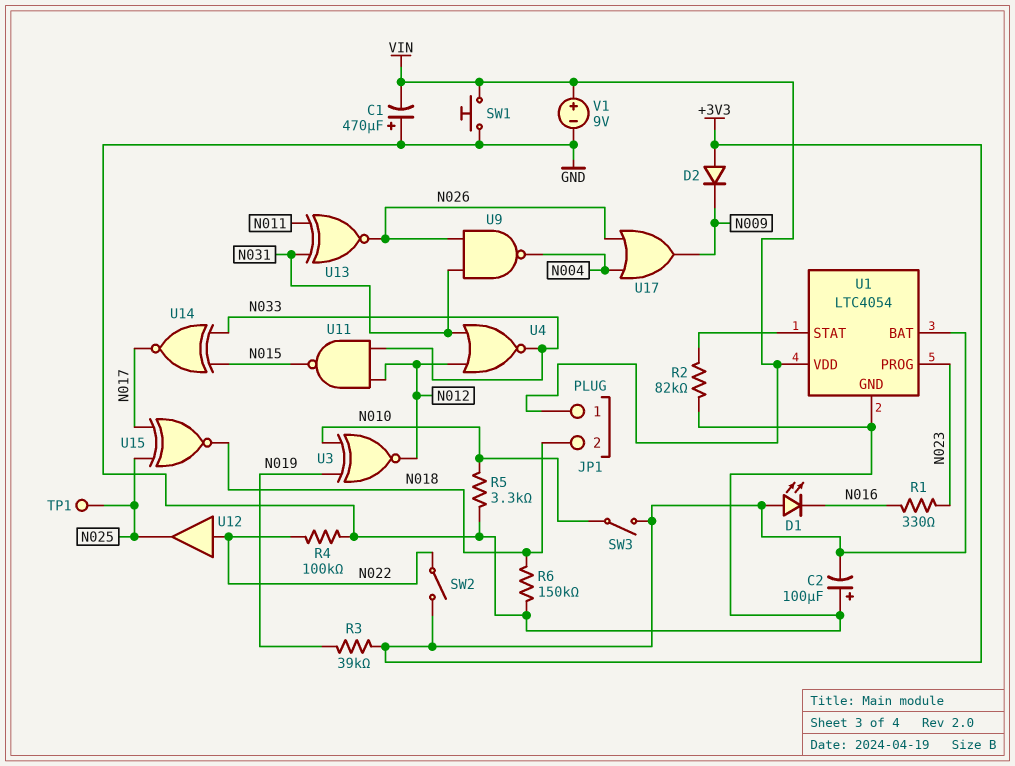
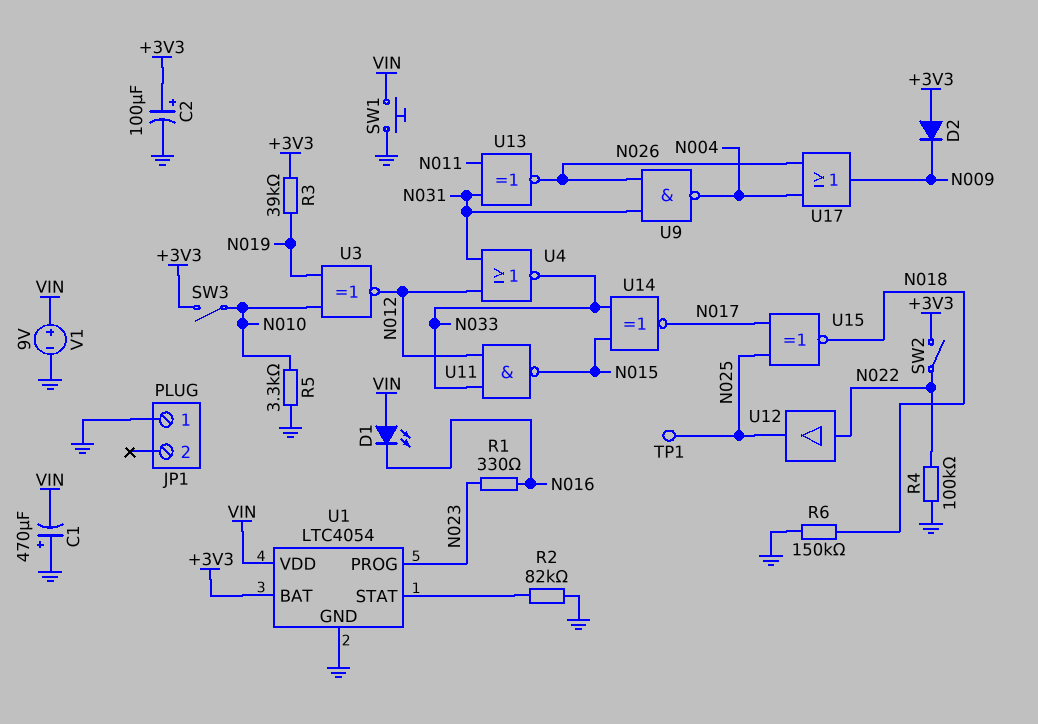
C2: 100uF (plus GND, minus +3V3) -> 100uF (plus +3V3, minus GND)
D1: LED (A +3V3, K N016) -> LED (A VIN, K N016)
JP1 pin 1: VIN -> GND
JP1 pin 2: N018 -> none

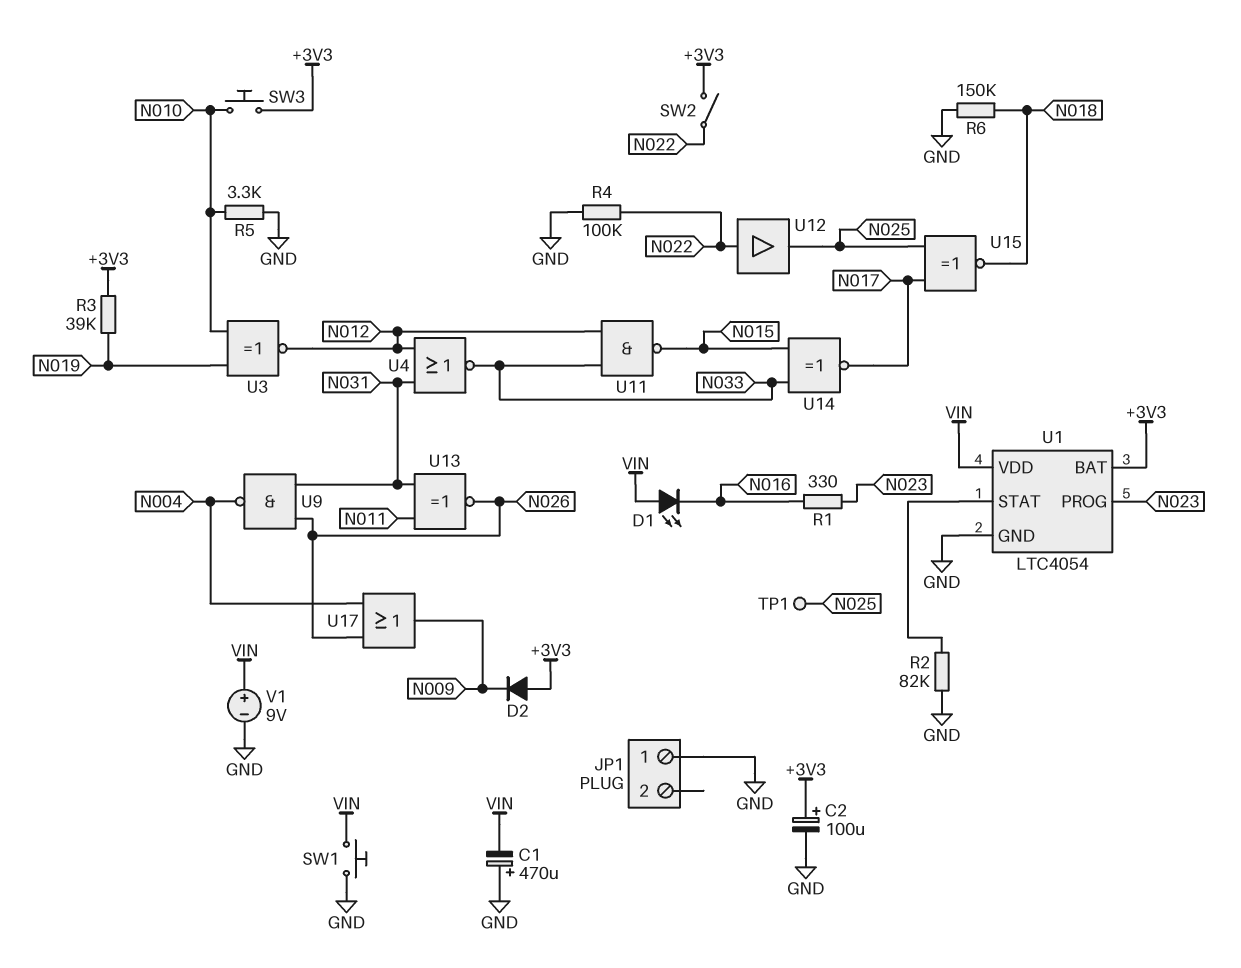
SW3: switch (+3V3, N010) -> button (+3V3, N010)

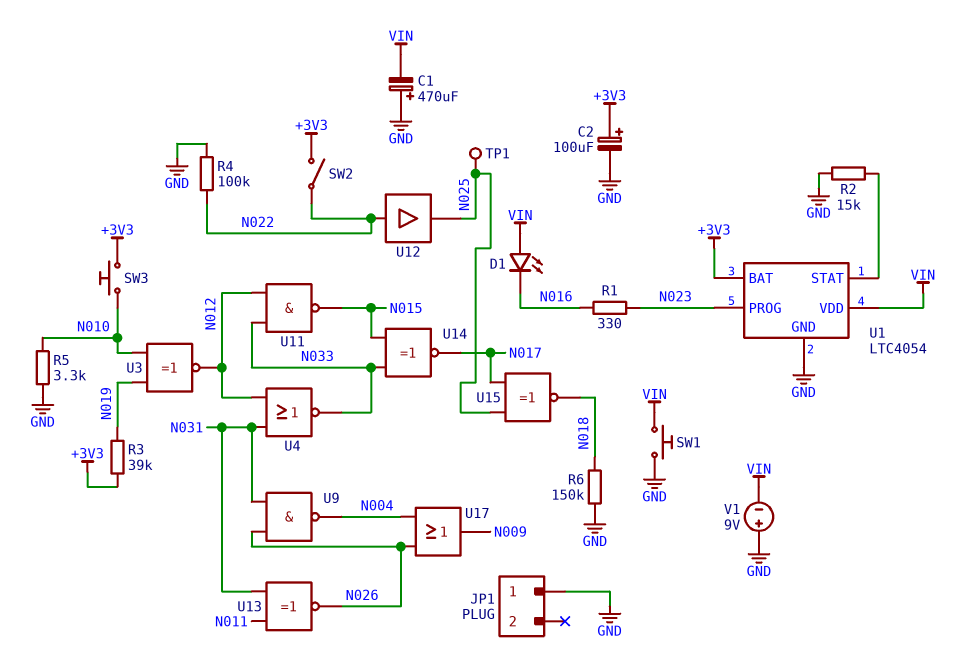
D2: diode (A +3V3, K N009) -> none
R2: 82k (GND, U1/STAT) -> 15k (GND, U1/STAT)
V1: 9V (plus VIN, minus GND) -> 9V (plus GND, minus VIN)

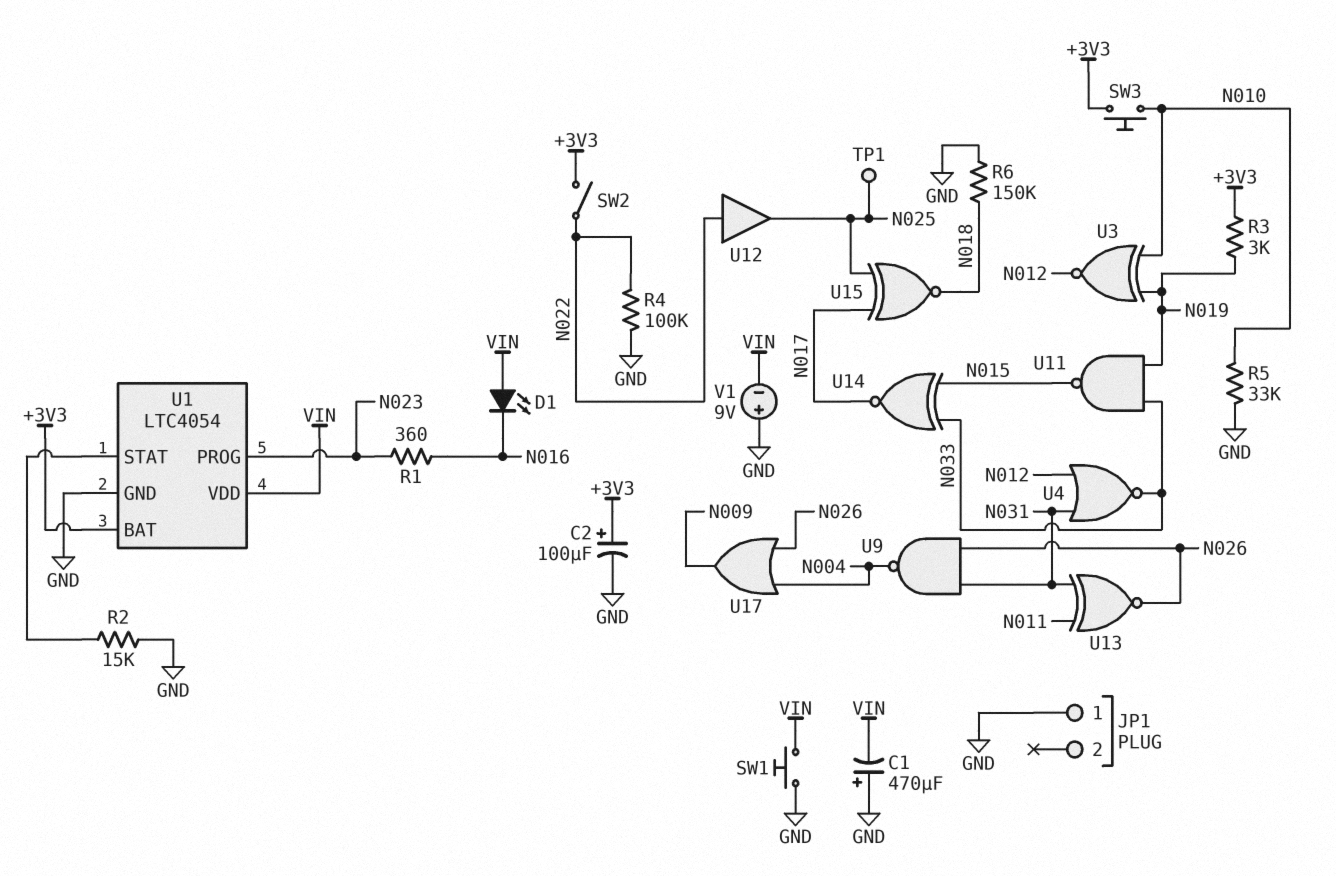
R1: 330 (N016, N023) -> 360 (N016, N023)
R3: 39k (+3V3, N019) -> 3k (+3V3, N019)
R5: 3.3k (GND, N010) -> 33k (GND, N010)
U11: NAND (in N012, in N033, out N015) -> NAND (in N019, in N033, out N015)

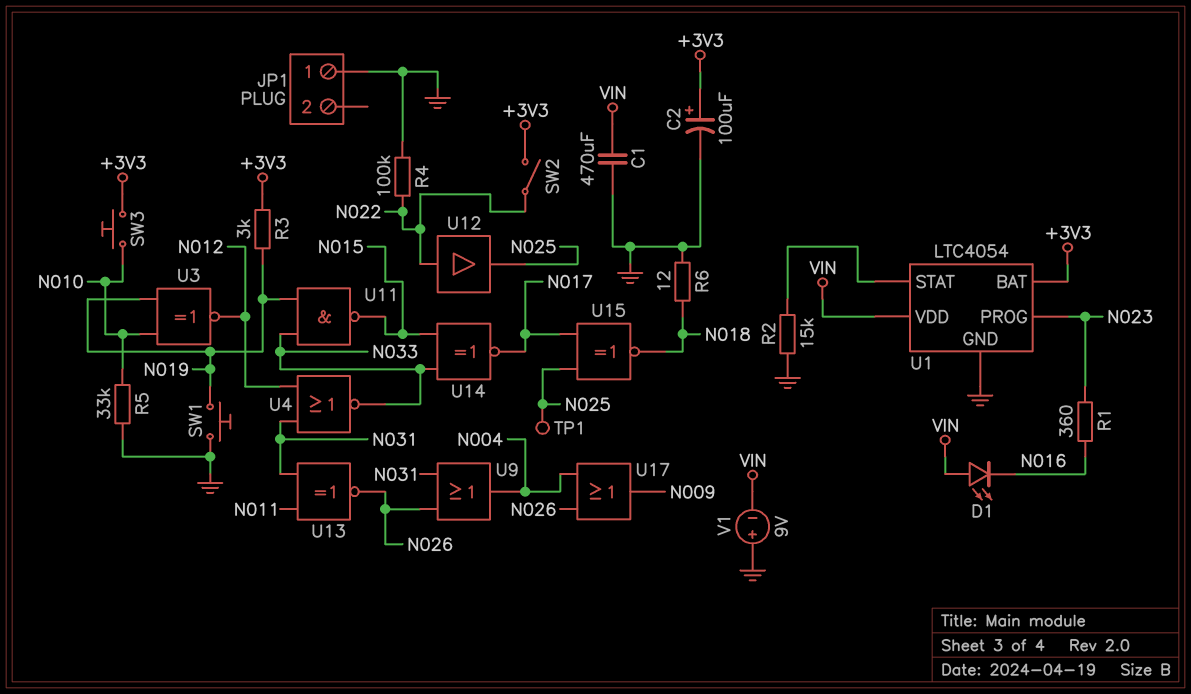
C1: 470uF (plus GND, minus VIN) -> 470uF (GND, VIN)
R6: 150k (GND, N018) -> 12 (GND, N018)
SW1: button (GND, VIN) -> button (GND, N019)
U9: NAND (in N026, in N031, out N004) -> OR (in N026, in N031, out N004)

